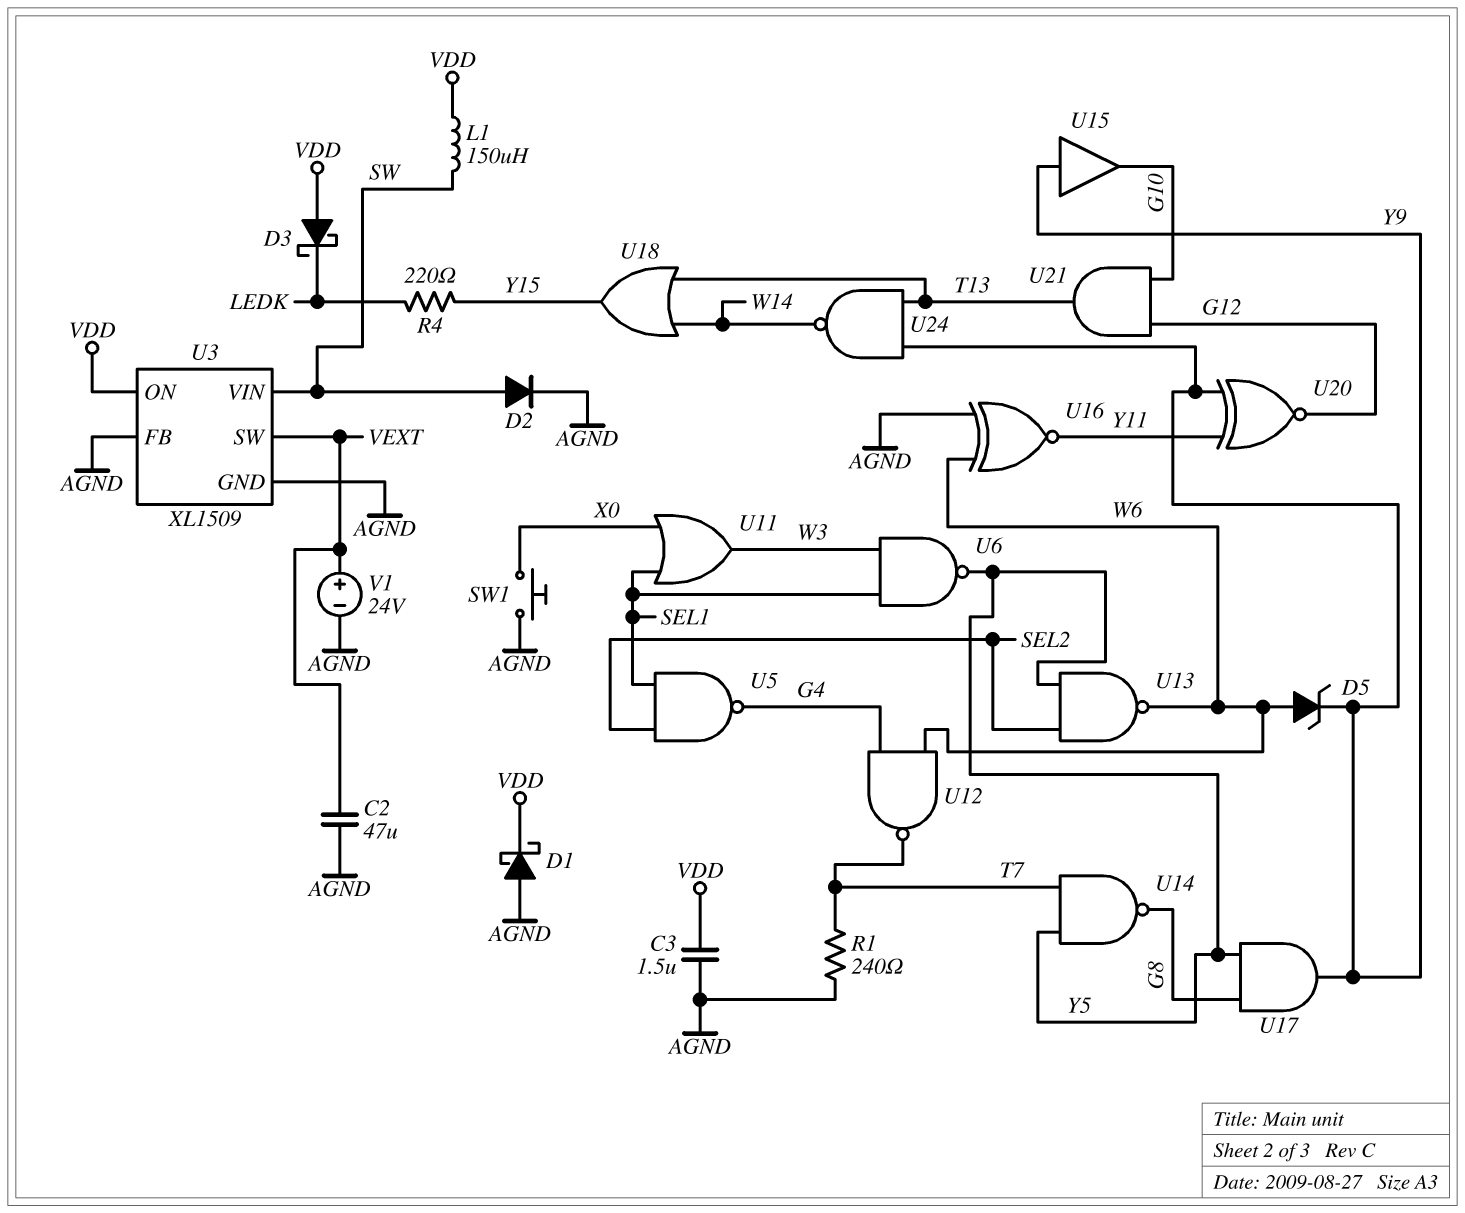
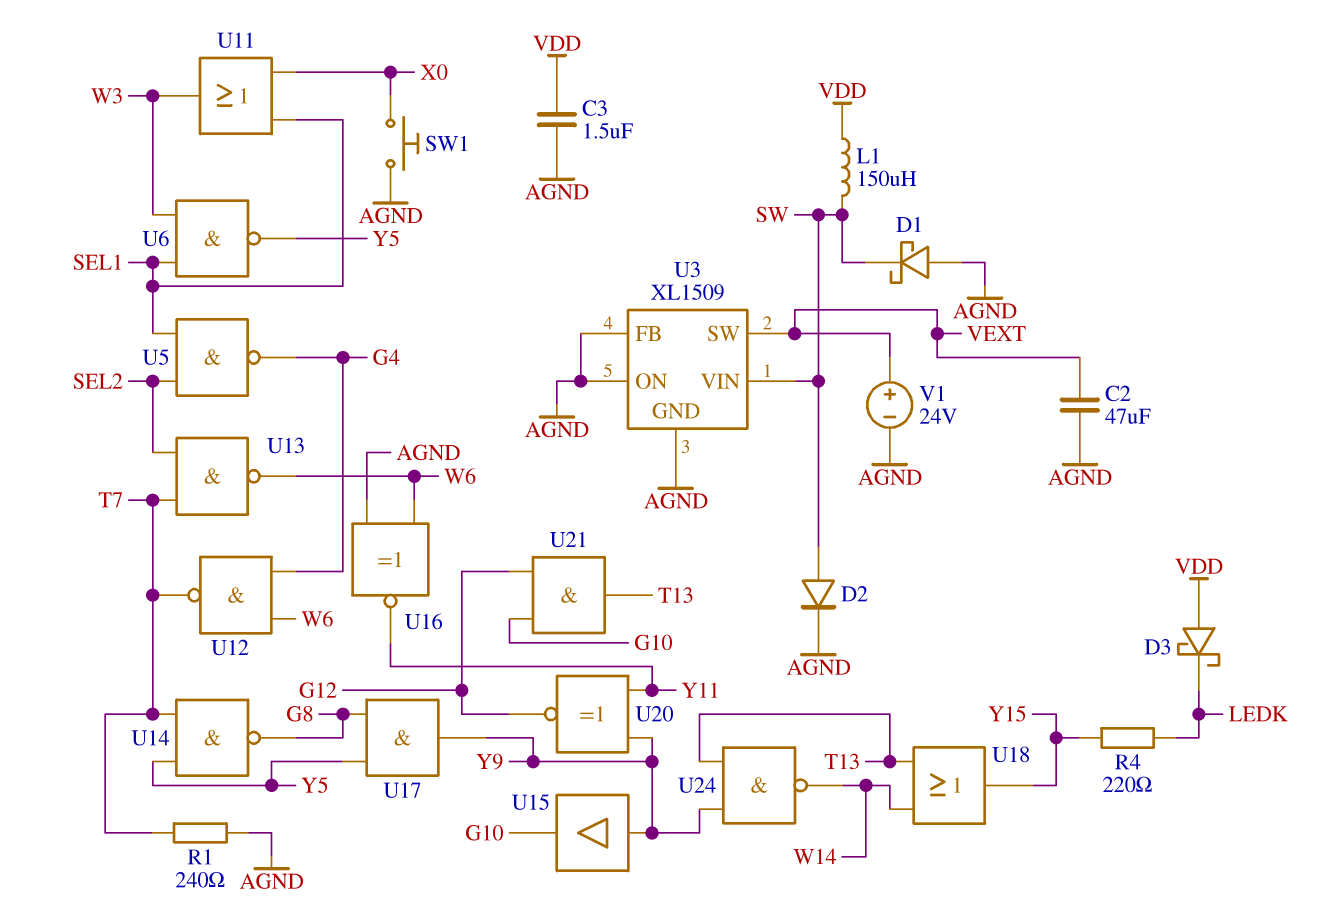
D1: schottky (A AGND, K VDD) -> schottky (A AGND, K SW)
D5: zener (A W6, K Y9) -> none
U3 pin ON: VDD -> AGND
U13: NAND (in SEL2, in Y5, out W6) -> NAND (in SEL2, in T7, out W6)

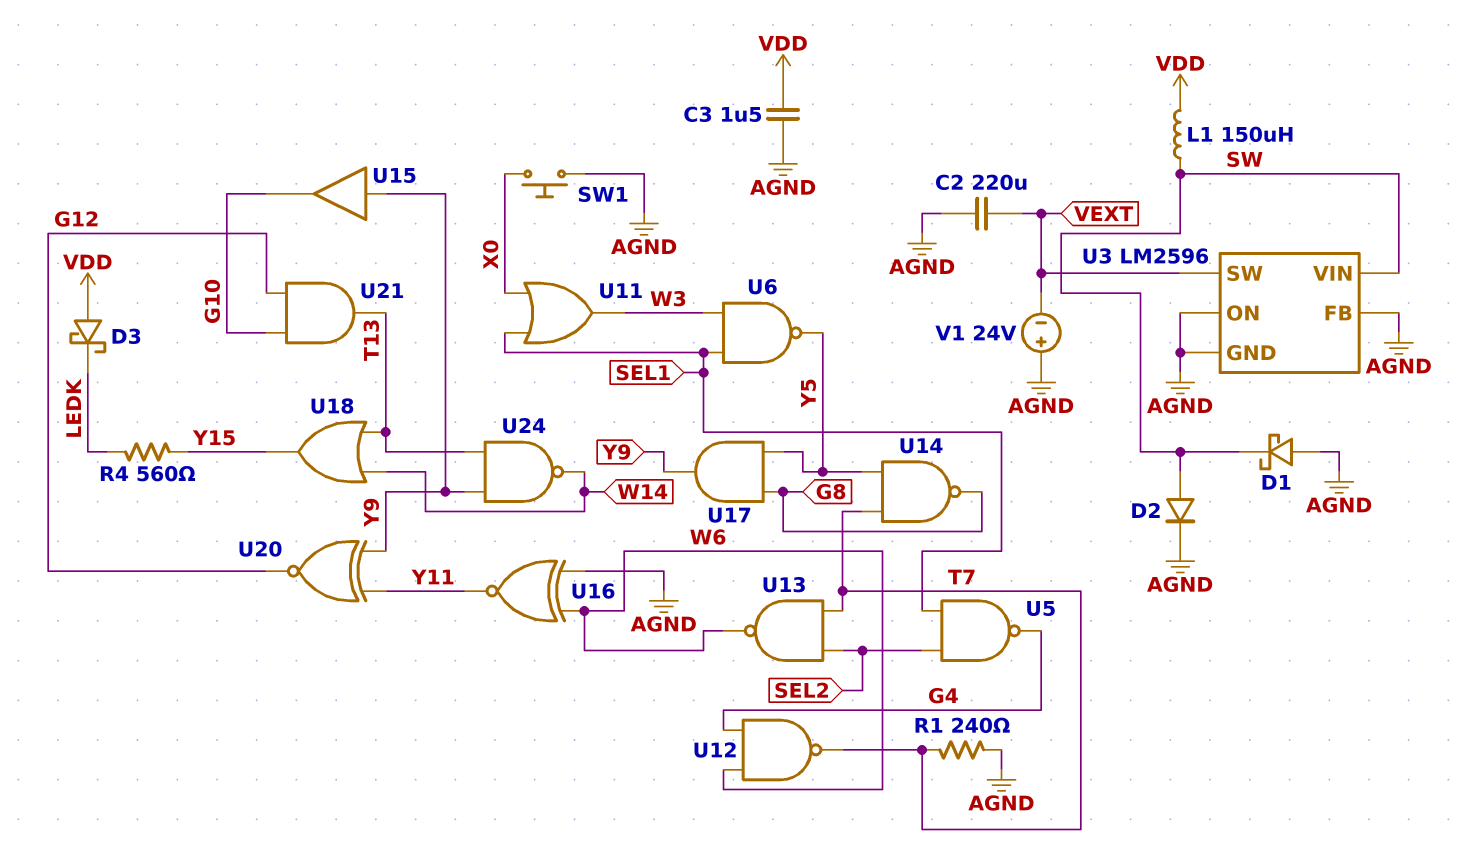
C2: 47uF (AGND, VEXT) -> 220uF (AGND, VEXT)
R4: 220 (LEDK, Y15) -> 560 (LEDK, Y15)
U3: XL1509 -> LM2596
V1: 24V (plus VEXT, minus AGND) -> 24V (plus AGND, minus VEXT)

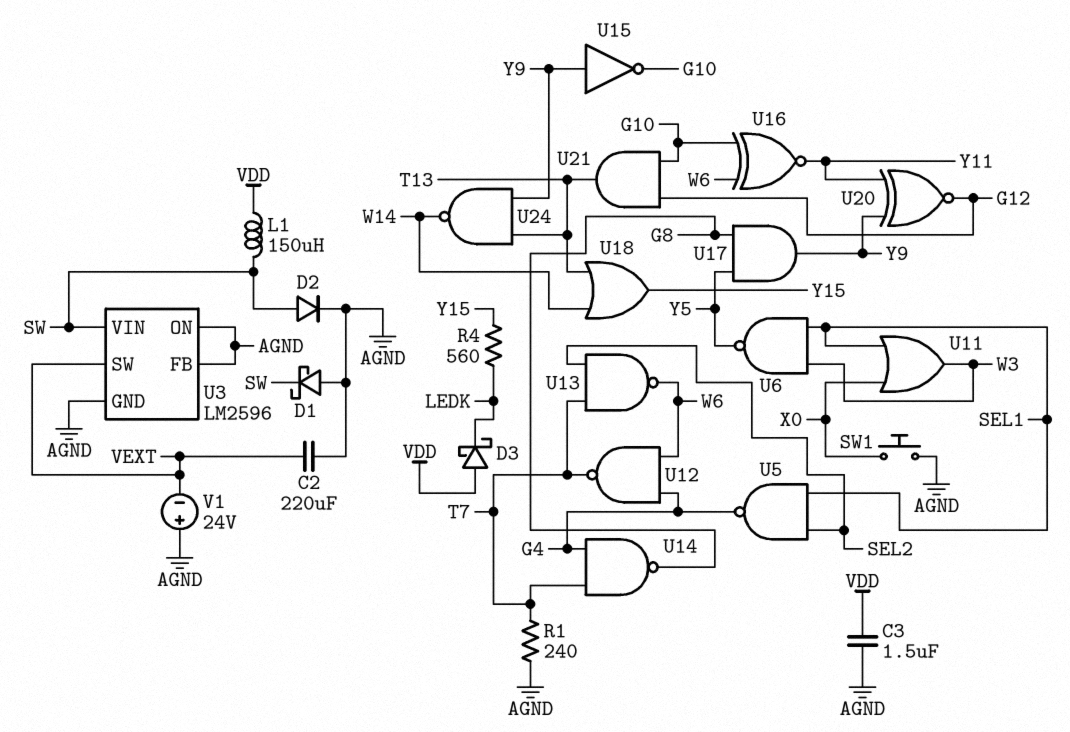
U14: NAND (in T7, in Y5, out G8) -> NAND (in G4, in T7, out G8)
U15: buffer (in Y9, out G10) -> NOT (in Y9, out G10)
U16: XNOR (in AGND, in W6, out Y11) -> XNOR (in G10, in W6, out Y11)

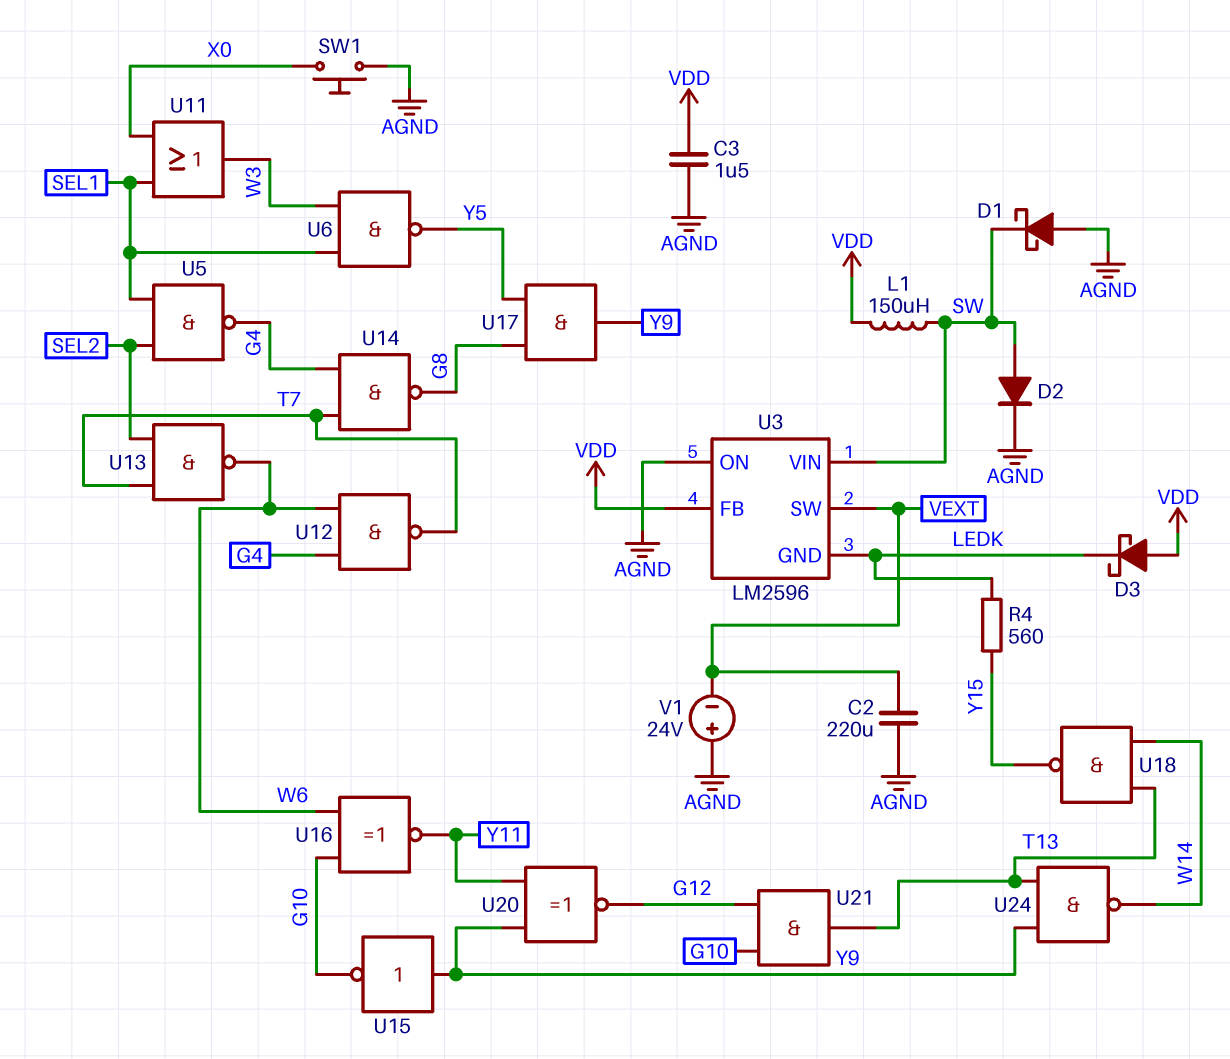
R1: 240 (AGND, T7) -> none
U3 pin FB: AGND -> VDD
U3 pin GND: AGND -> LEDK
U18: OR (in T13, in W14, out Y15) -> NAND (in T13, in W14, out Y15)

